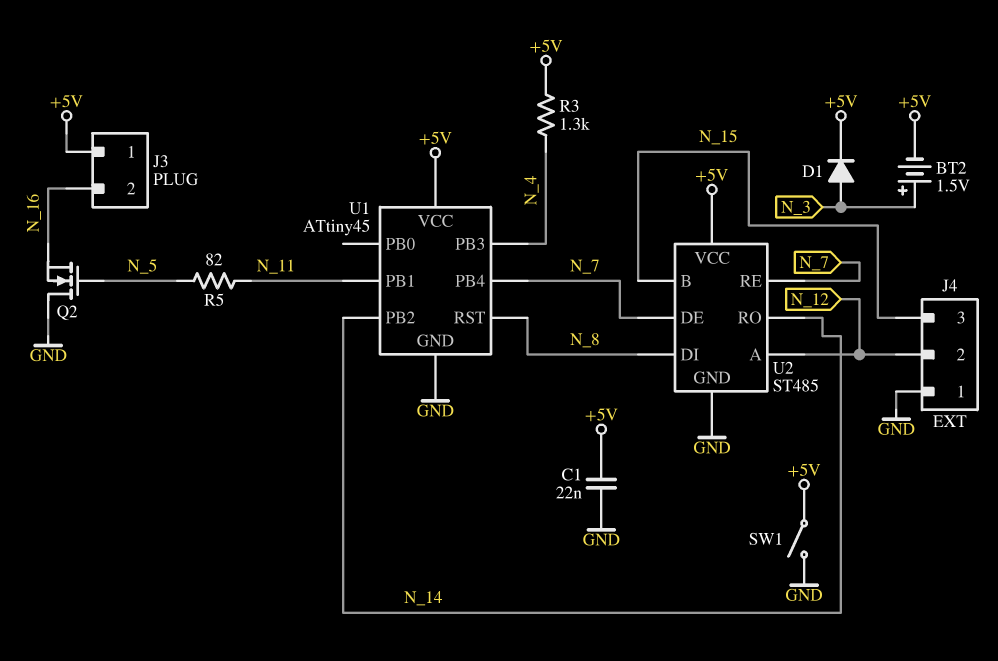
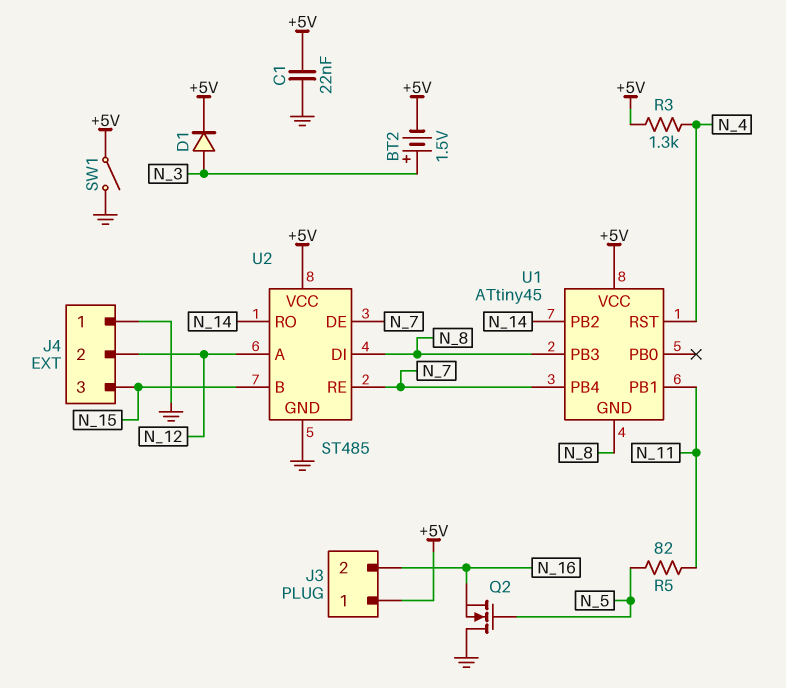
U1 pin GND: GND -> N_8
U1 pin PB3: N_4 -> N_8
U1 pin RST: N_8 -> N_4

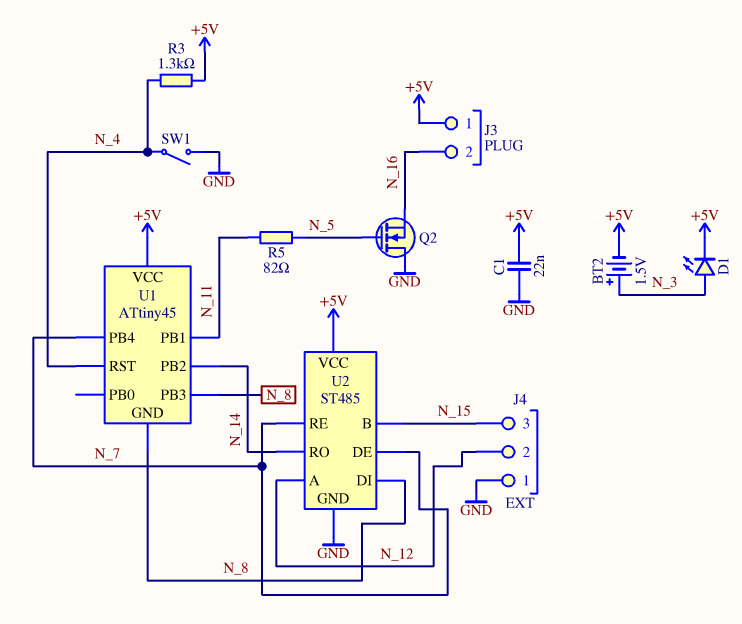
D1: diode (A N_3, K +5V) -> LED (A N_3, K +5V)
SW1: switch (+5V, GND) -> switch (GND, N_4)

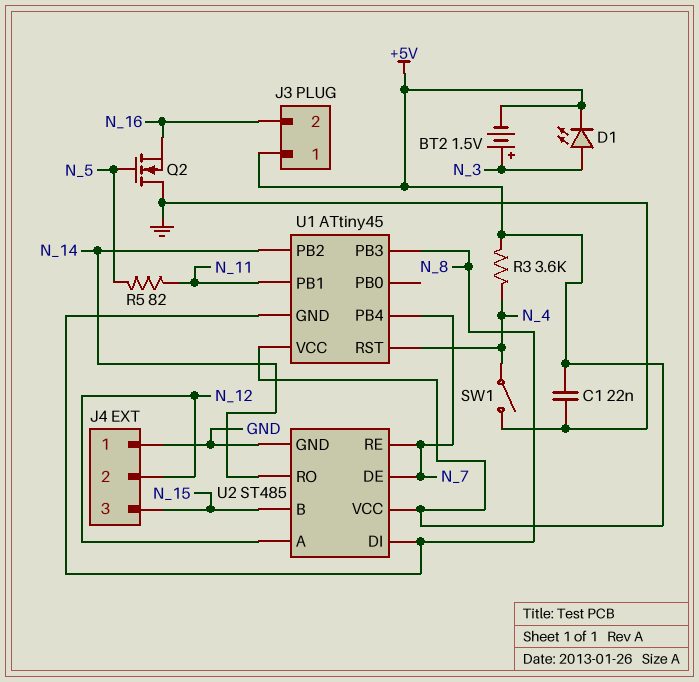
R3: 1.3k (+5V, N_4) -> 3.6k (+5V, N_4)

